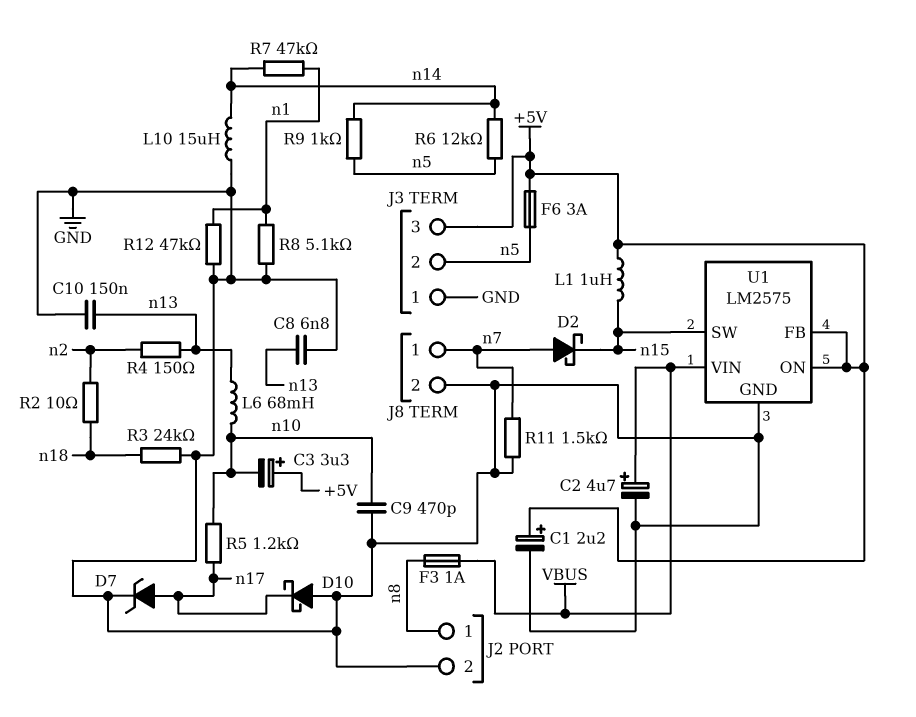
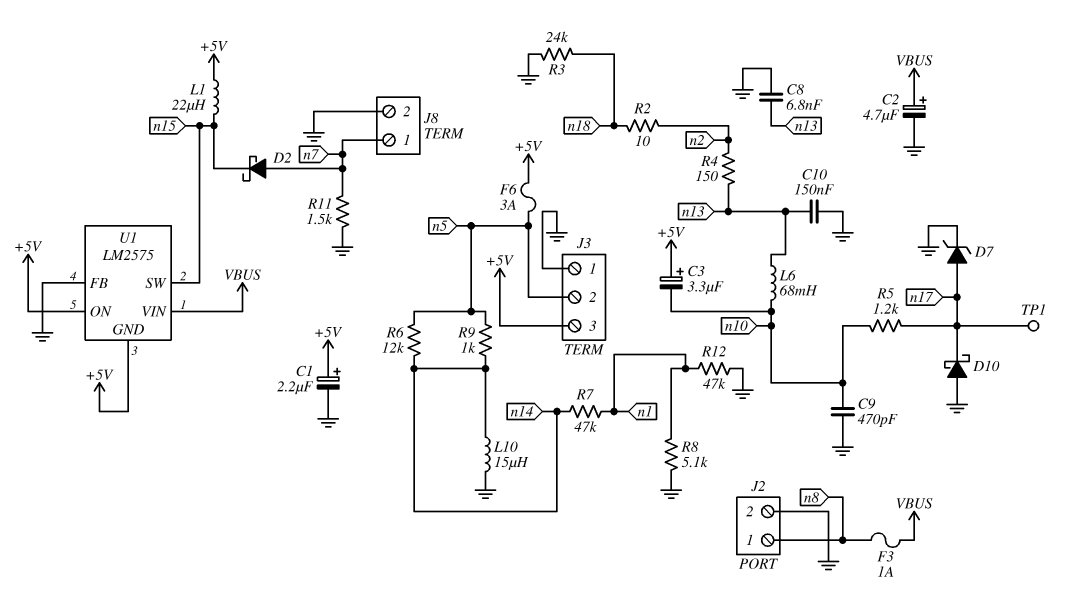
L1: 1uH (+5V, n15) -> 22uH (+5V, n15)
TP1: none -> test point (n17)
U1 pin FB: +5V -> GND
U1 pin GND: GND -> +5V

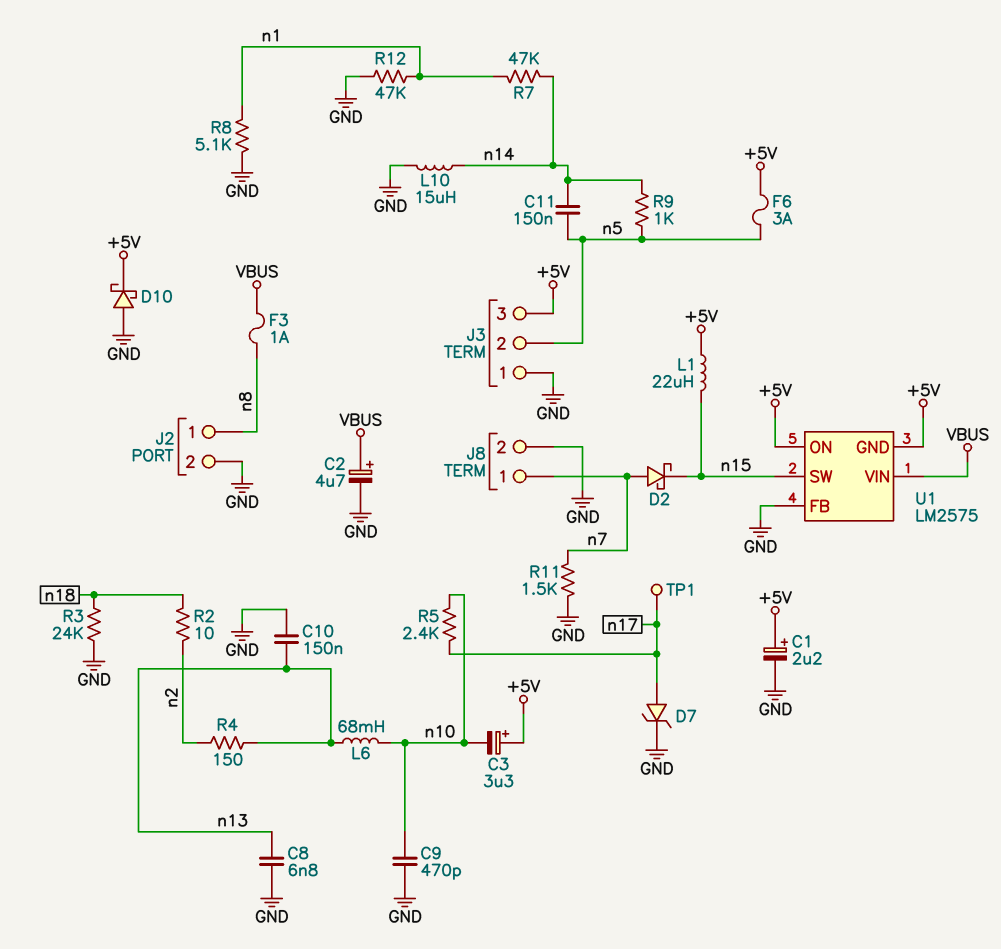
C11: none -> 150nF (n5, n14)
D10: schottky (A GND, K n17) -> schottky (A GND, K +5V)
R5: 1.2k (n10, n17) -> 2.4k (n10, n17)
R6: 12k (n5, n14) -> none

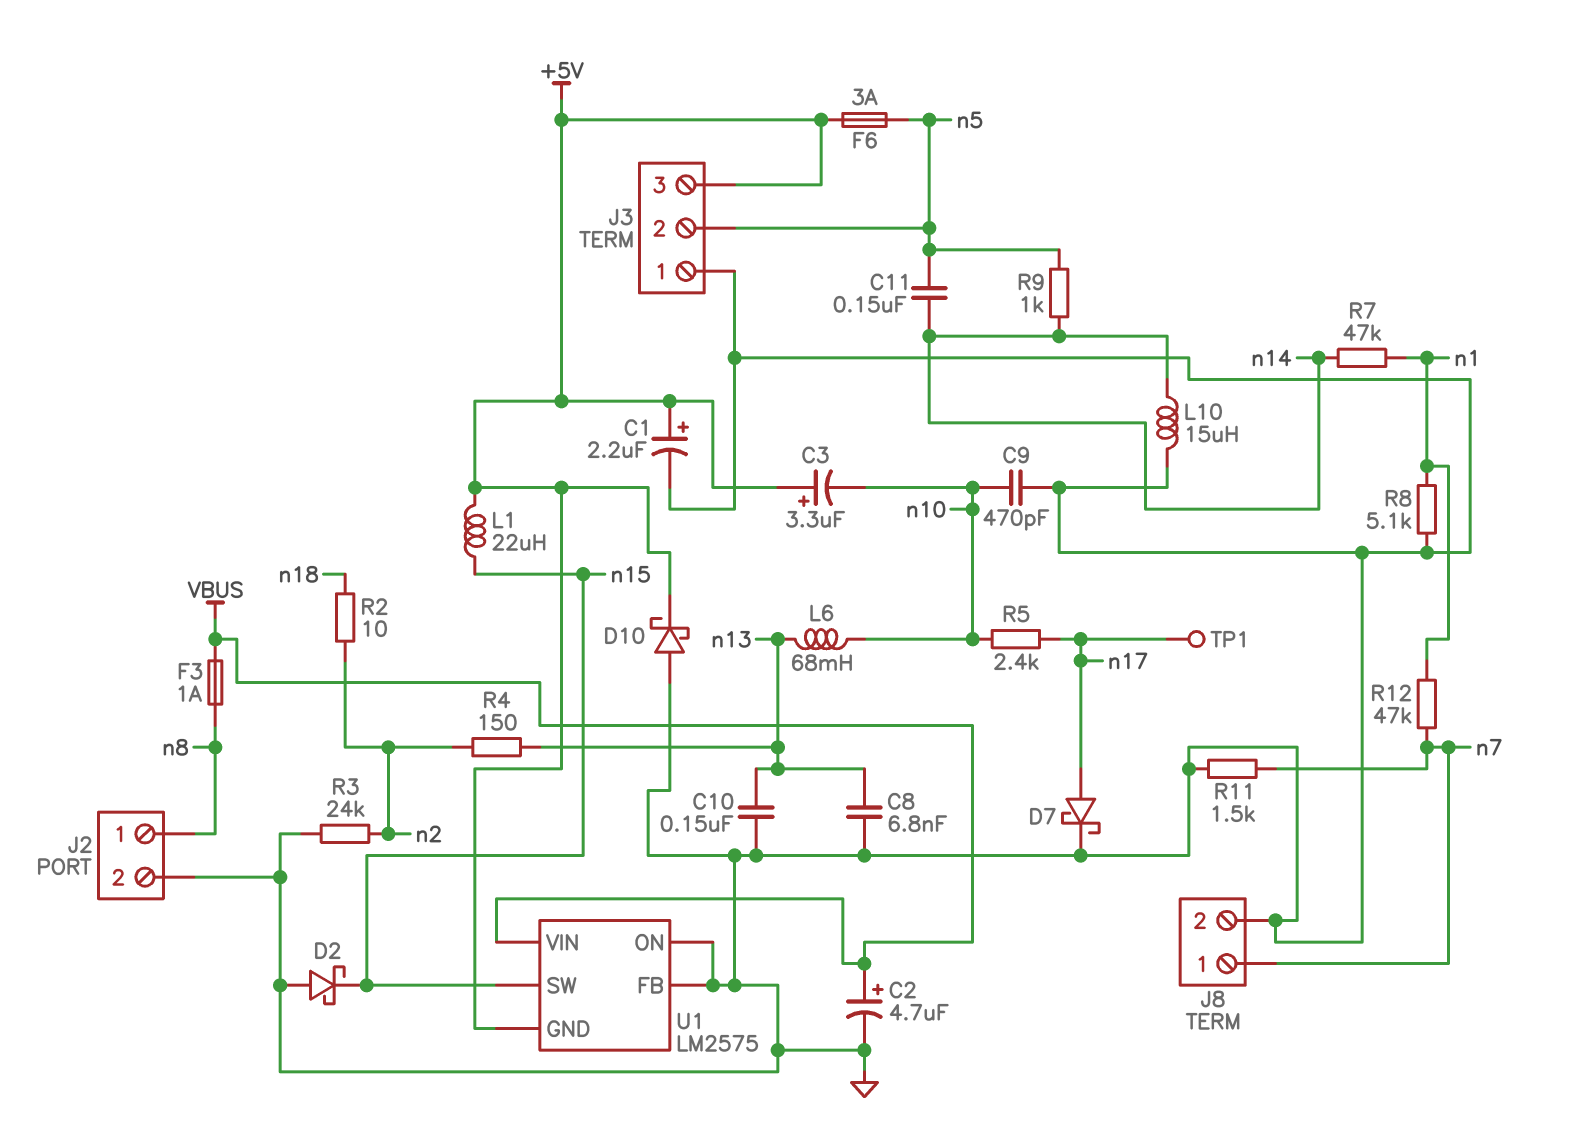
D2: schottky (A n7, K n15) -> schottky (A GND, K n15)
D7: zener (A n17, K GND) -> schottky (A n17, K GND)
R3: 24k (GND, n18) -> 24k (GND, n2)
R12: 47k (GND, n1) -> 47k (n1, n7)
U1 pin ON: +5V -> GND

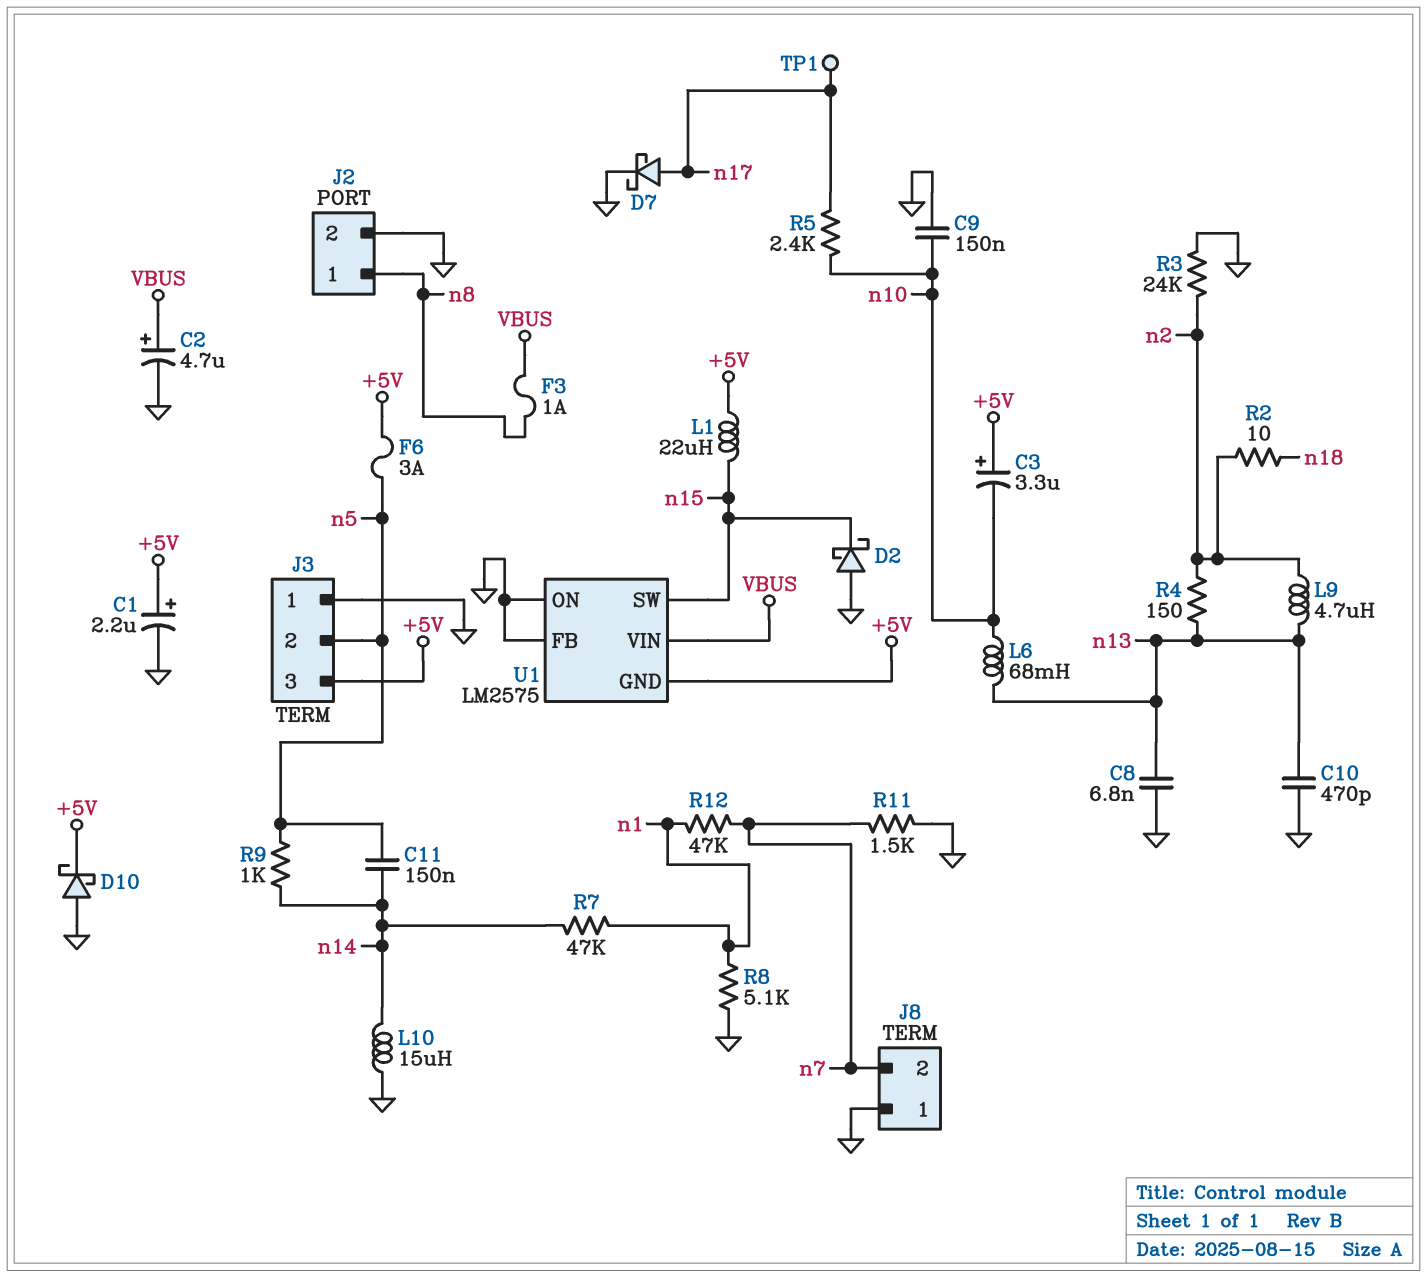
C9: 470pF (GND, n10) -> 150nF (GND, n10)
C10: 150nF (GND, n13) -> 470pF (GND, n13)
J8 pin 1: n7 -> GND
J8 pin 2: GND -> n7
L9: none -> 4.7uH (n2, n13)

